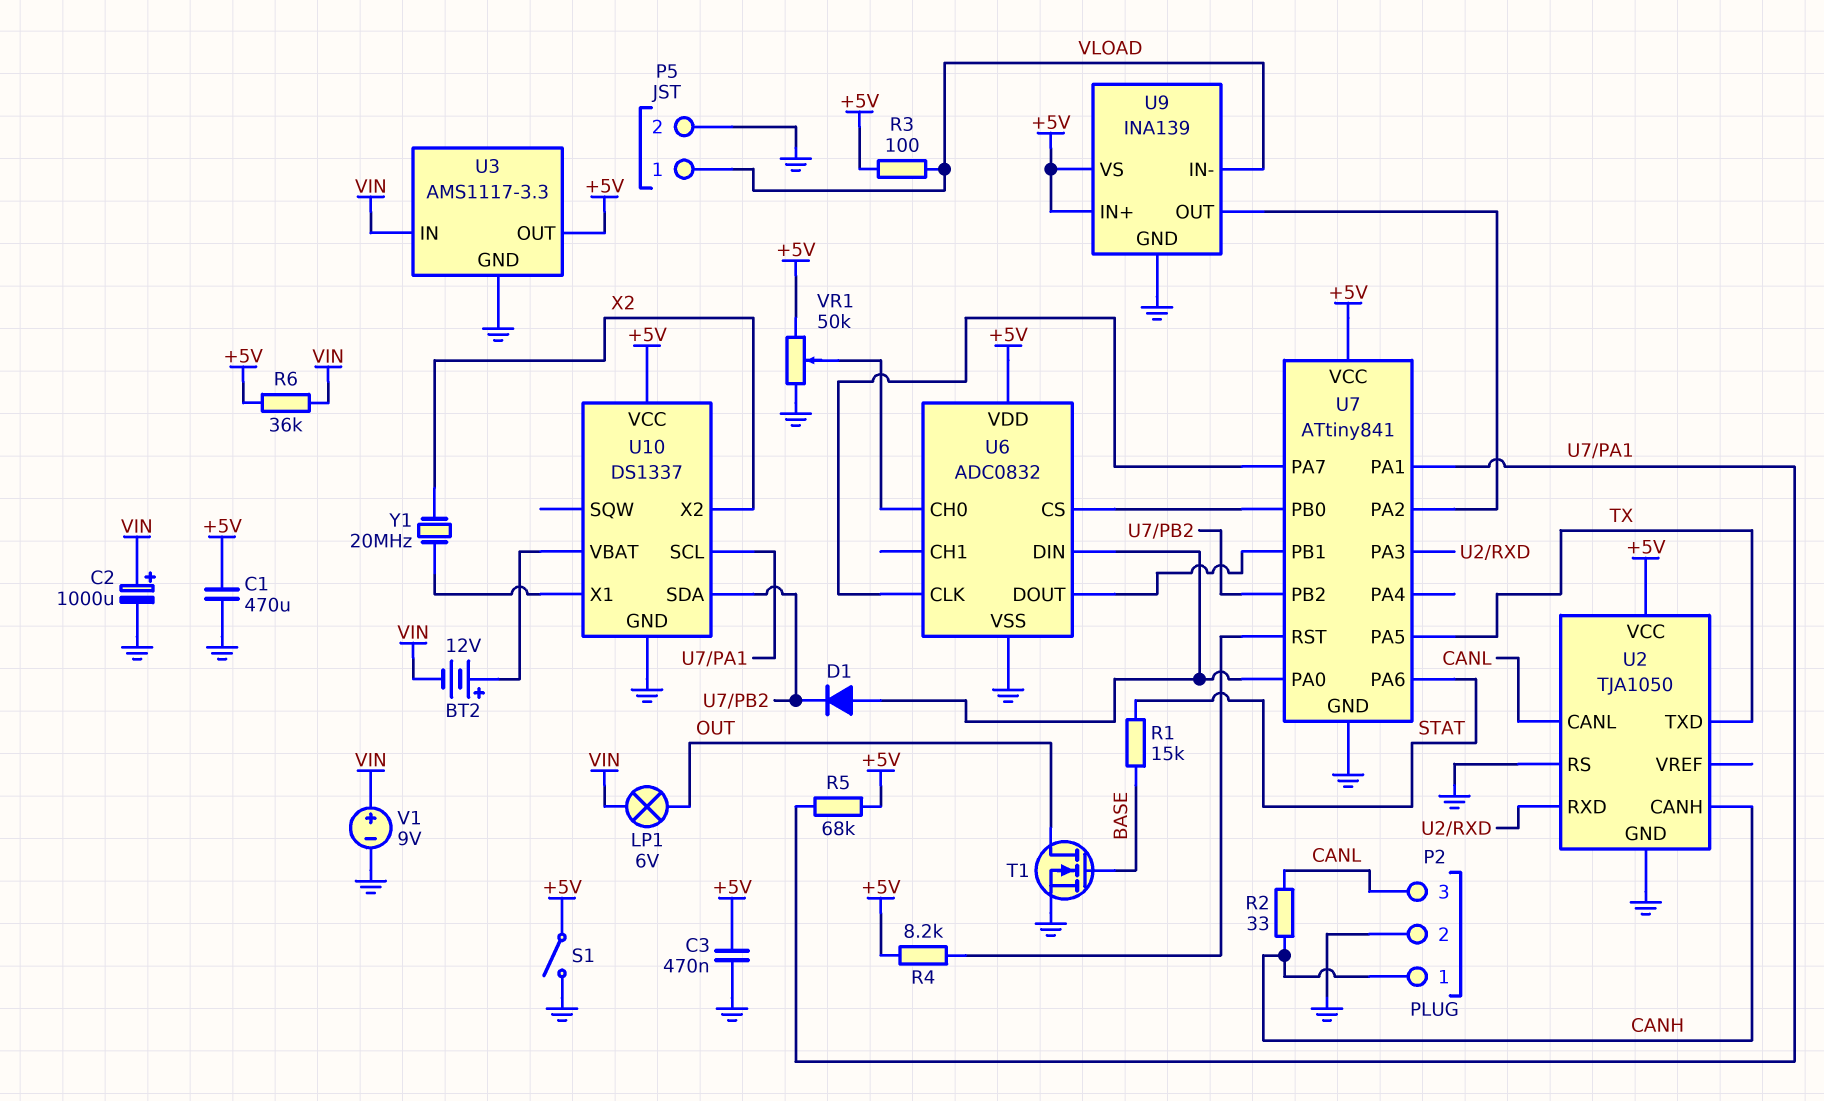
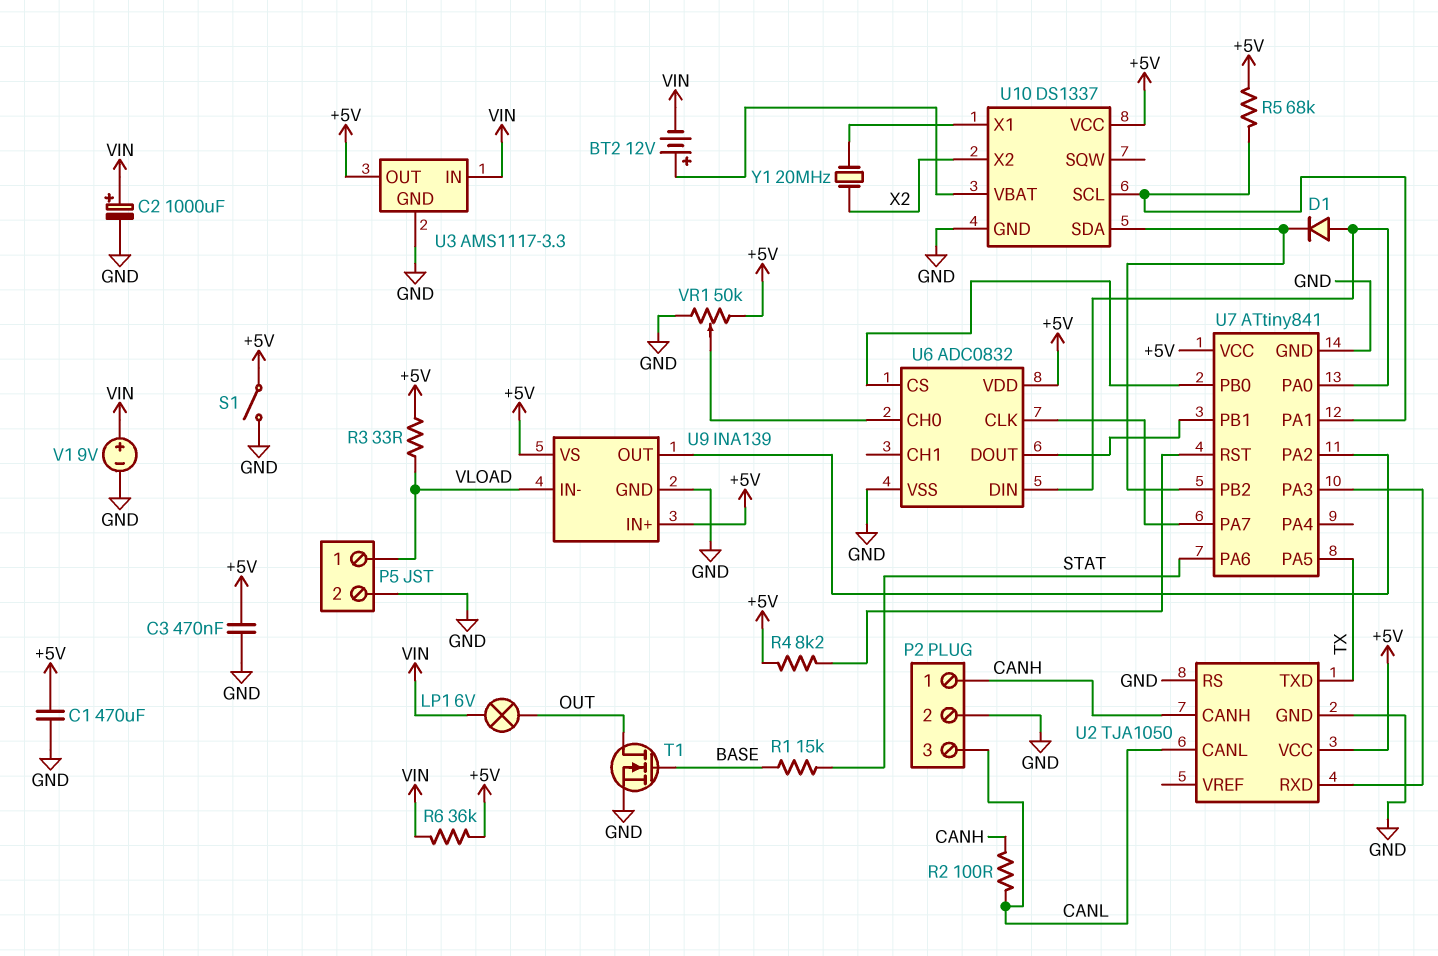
R2: 33 (CANH, CANL) -> 100 (CANH, CANL)
R3: 100 (+5V, VLOAD) -> 33 (+5V, VLOAD)

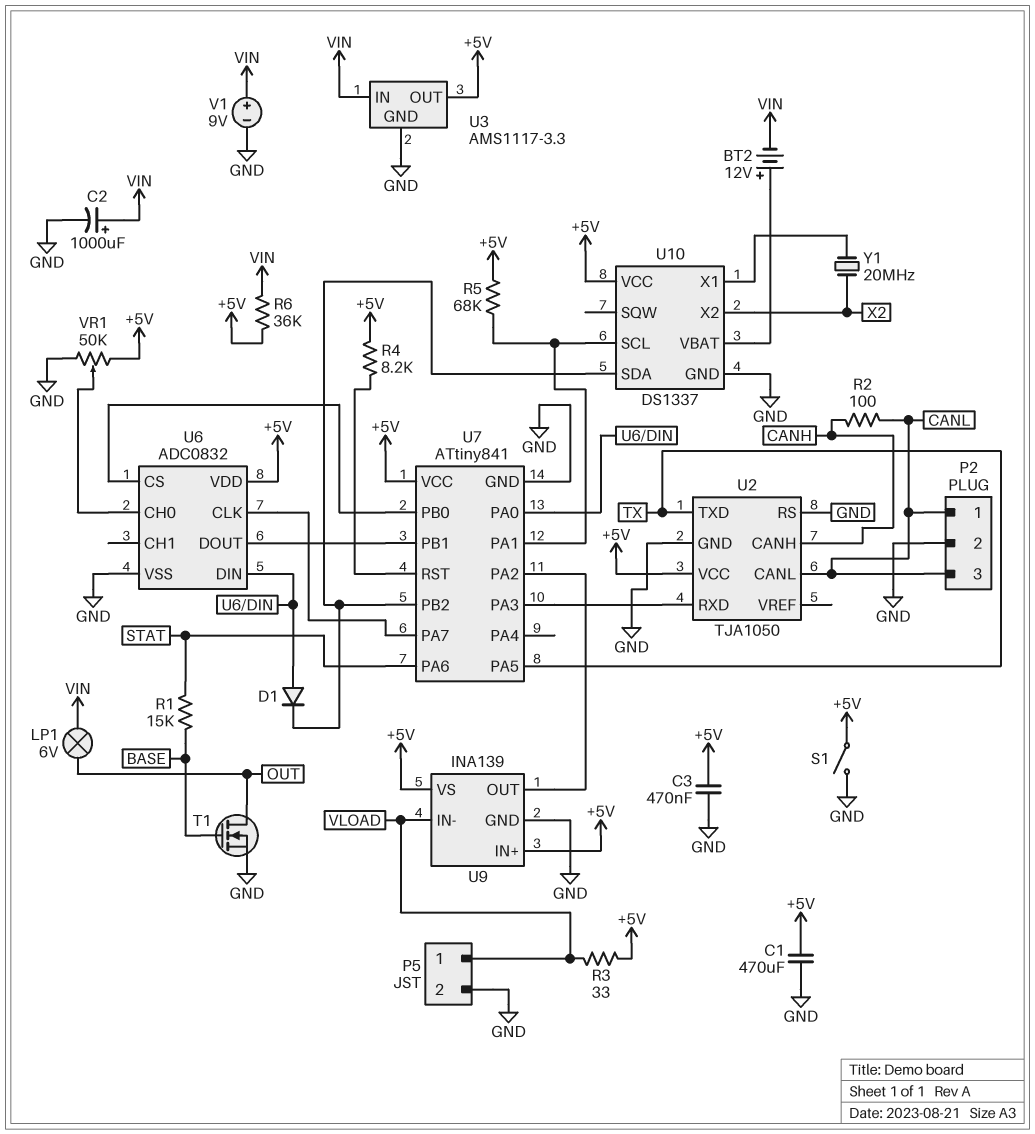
P2 pin 1: CANH -> CANL

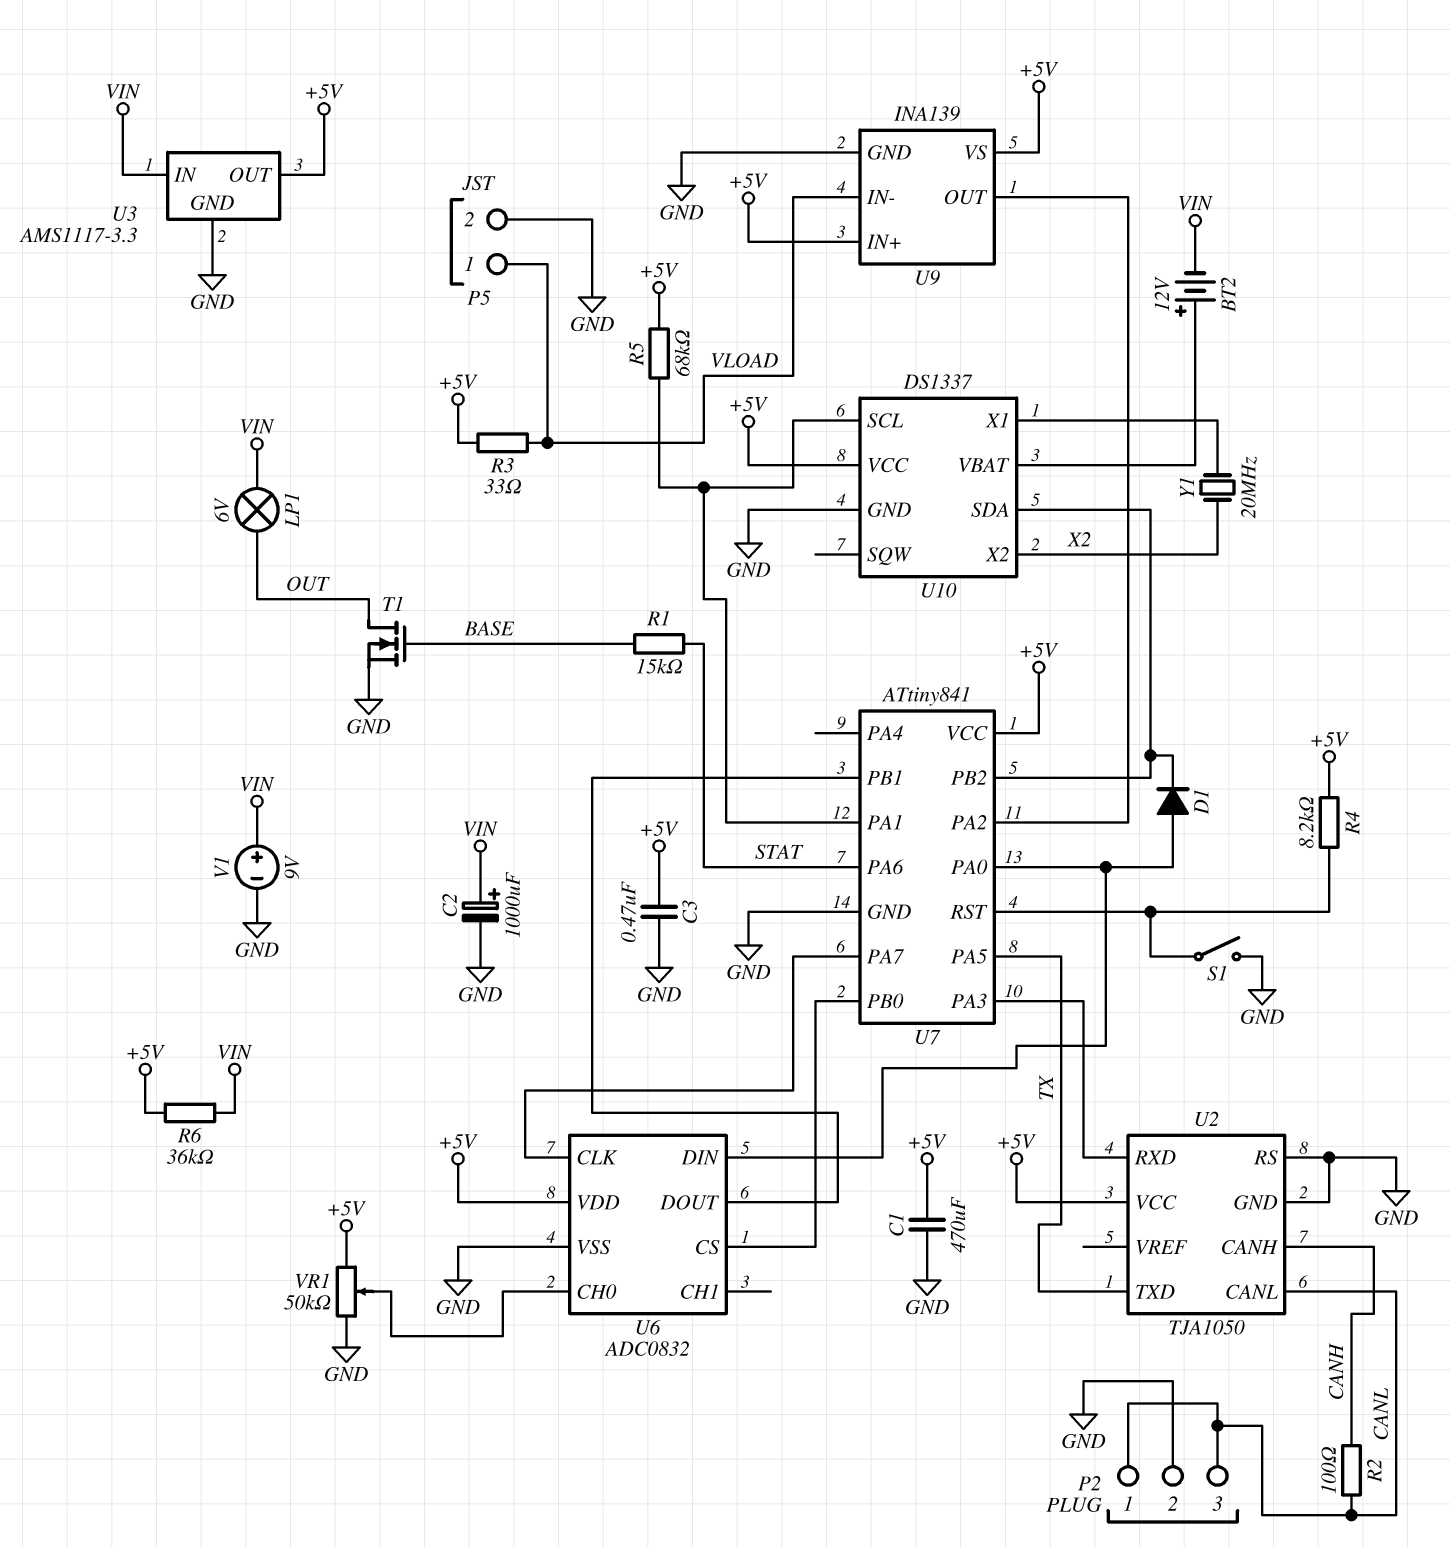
S1: switch (+5V, GND) -> switch (GND, U7/RST)

